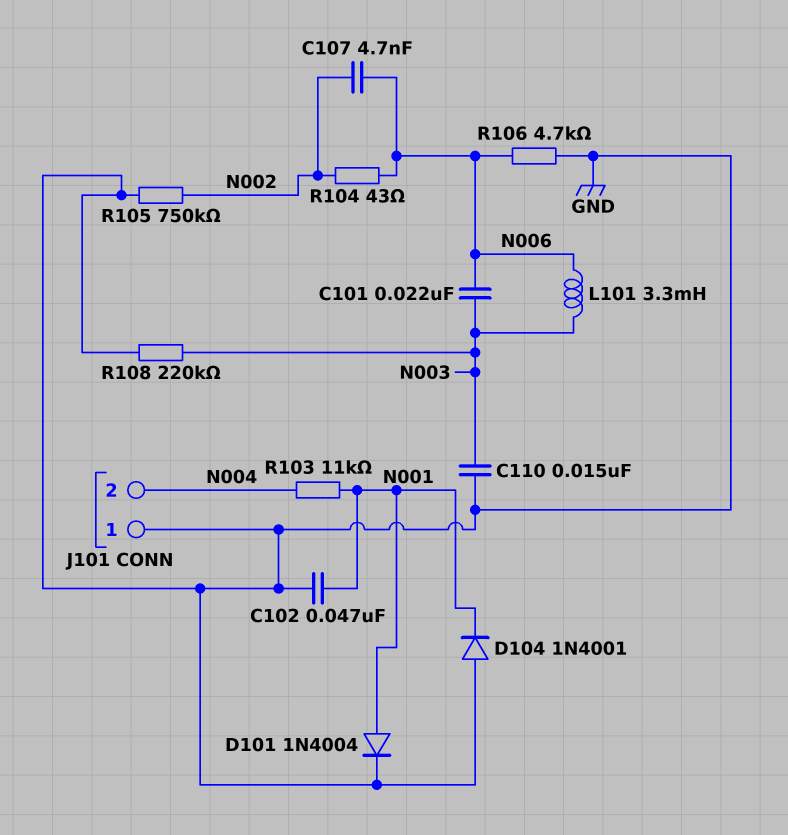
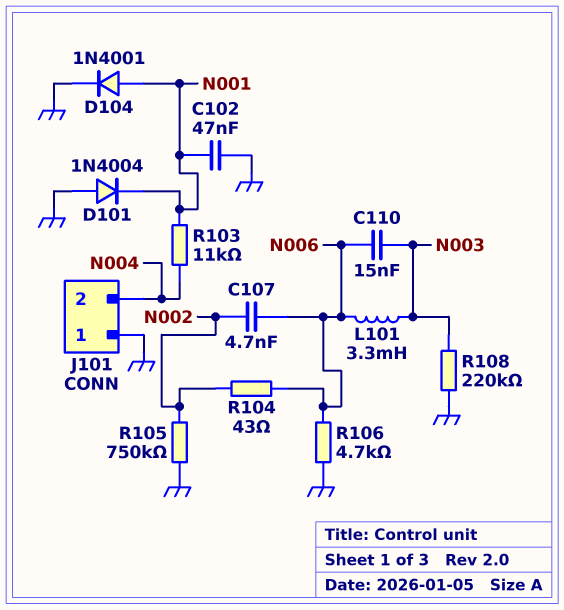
C101: 22nF (N003, N006) -> none
C110: 15nF (GND, N003) -> 15nF (N003, N006)
D101: diode 1N4004 (A N001, K GND) -> diode 1N4004 (A GND, K N001)
D104: diode 1N4001 (A GND, K N001) -> diode 1N4001 (A N001, K GND)

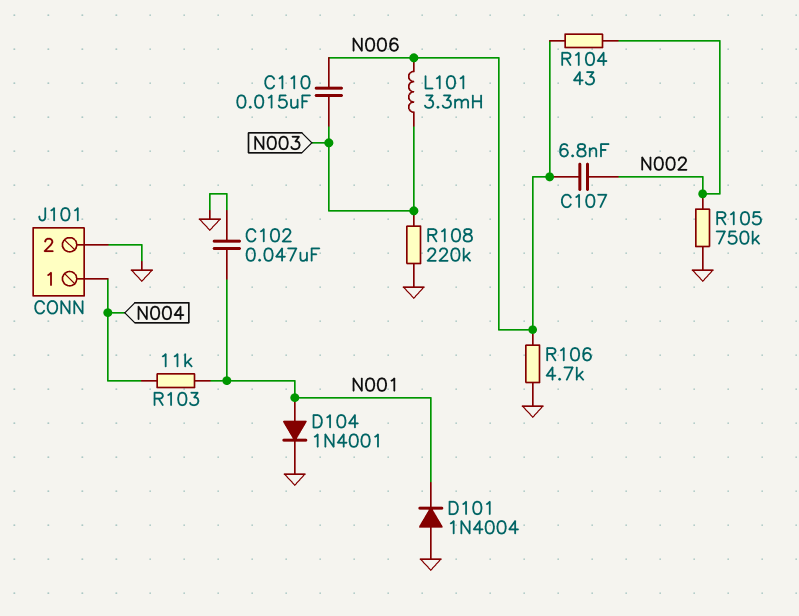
C107: 4.7nF (N002, N006) -> 6.8nF (N002, N006)
J101 pin 1: GND -> N004
J101 pin 2: N004 -> GND

